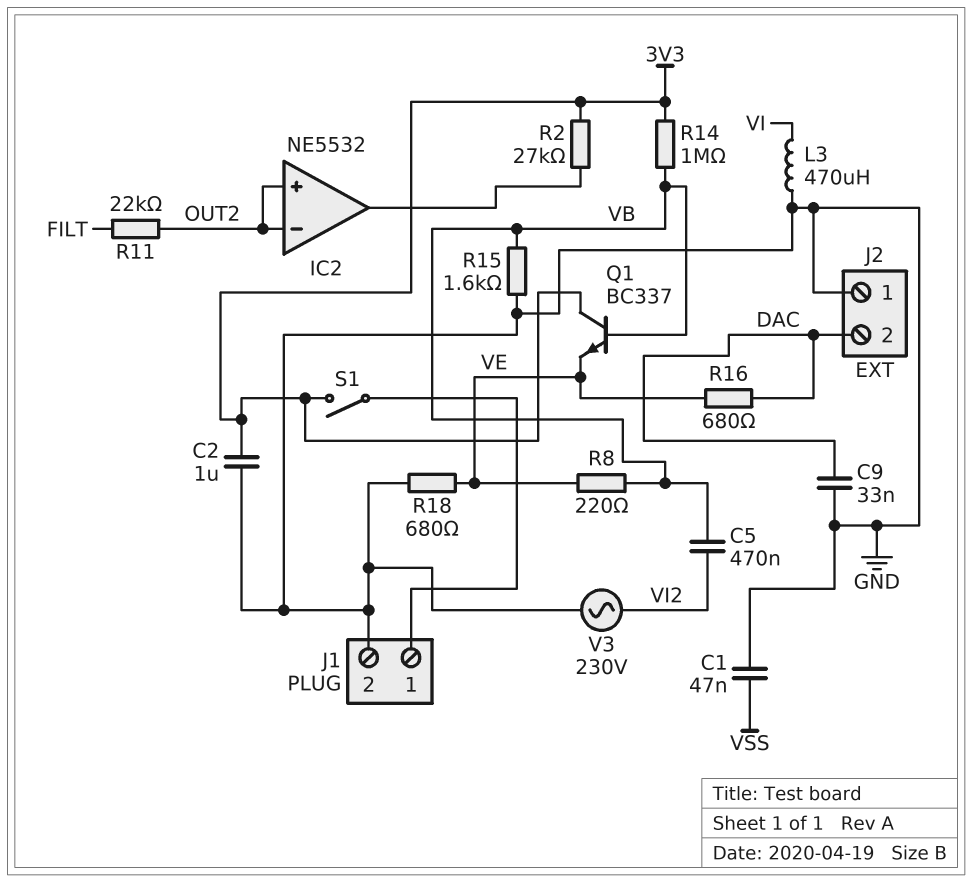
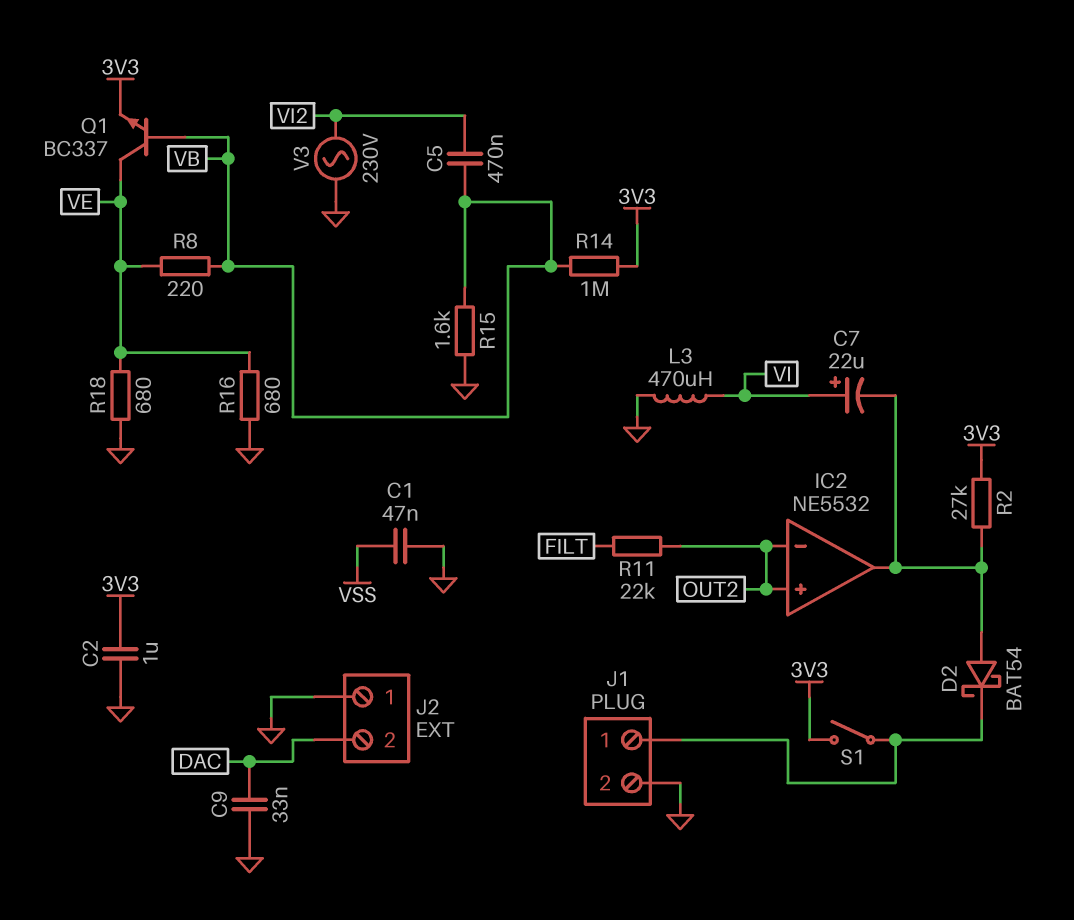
C7: none -> 22uF (plus VI, minus IC2/out)
D2: none -> schottky BAT54 (A IC2/out, K J1/1)
Q1: NPN BC337 (B VB, C 3V3, E VE) -> NPN BC337 (B VB, C VE, E 3V3)
R16: 680 (DAC, VE) -> 680 (GND, VE)

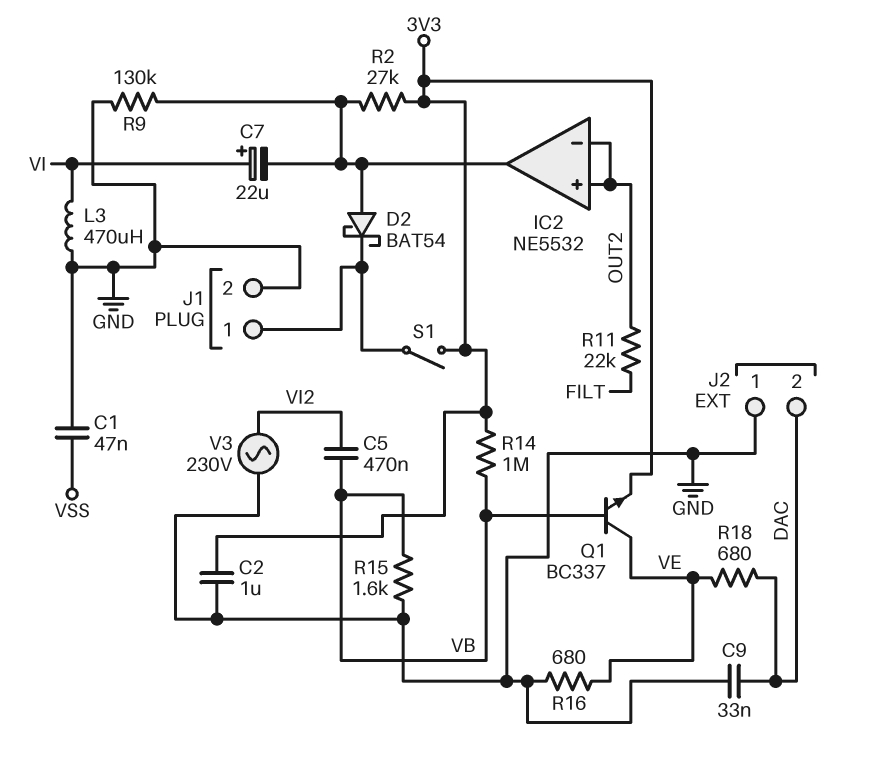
R8: 220 (VB, VE) -> none
R9: none -> 130k (GND, IC2/out)
R18: 680 (GND, VE) -> 680 (DAC, VE)

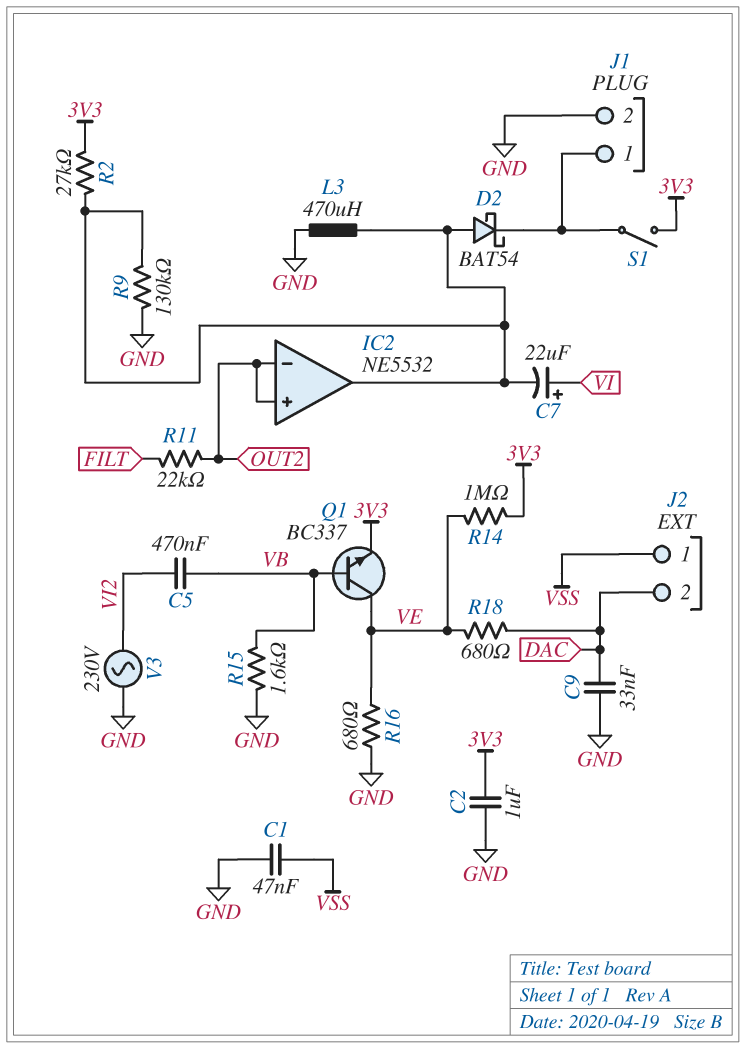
J2 pin 1: GND -> VSS
L3: 470uH (GND, VI) -> 470uH (GND, IC2/out)
R14: 1M (3V3, VB) -> 1M (3V3, VE)

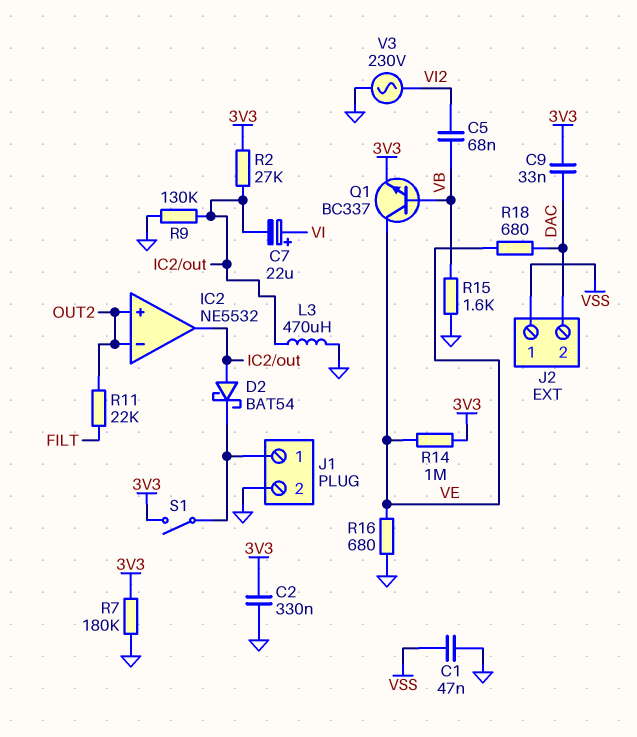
C2: 1uF (3V3, GND) -> 330nF (3V3, GND)
C5: 470nF (VB, VI2) -> 68nF (VB, VI2)
C9: 33nF (DAC, GND) -> 33nF (3V3, DAC)
R7: none -> 180k (3V3, GND)

